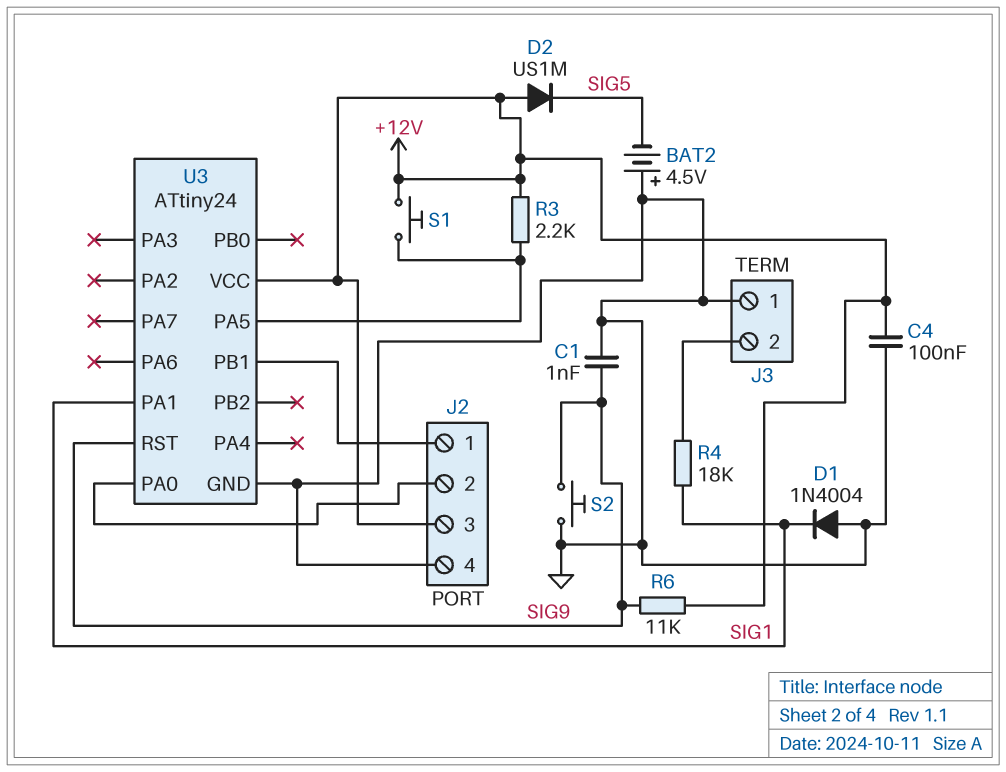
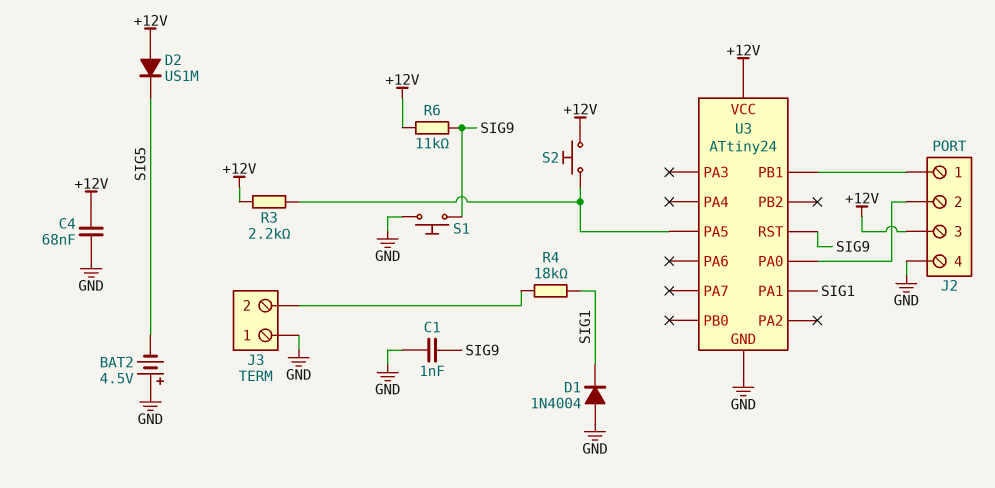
C4: 100nF (+12V, GND) -> 68nF (+12V, GND)
S1: button (+12V, U3/PA5) -> button (GND, SIG9)
S2: button (GND, SIG9) -> button (+12V, U3/PA5)

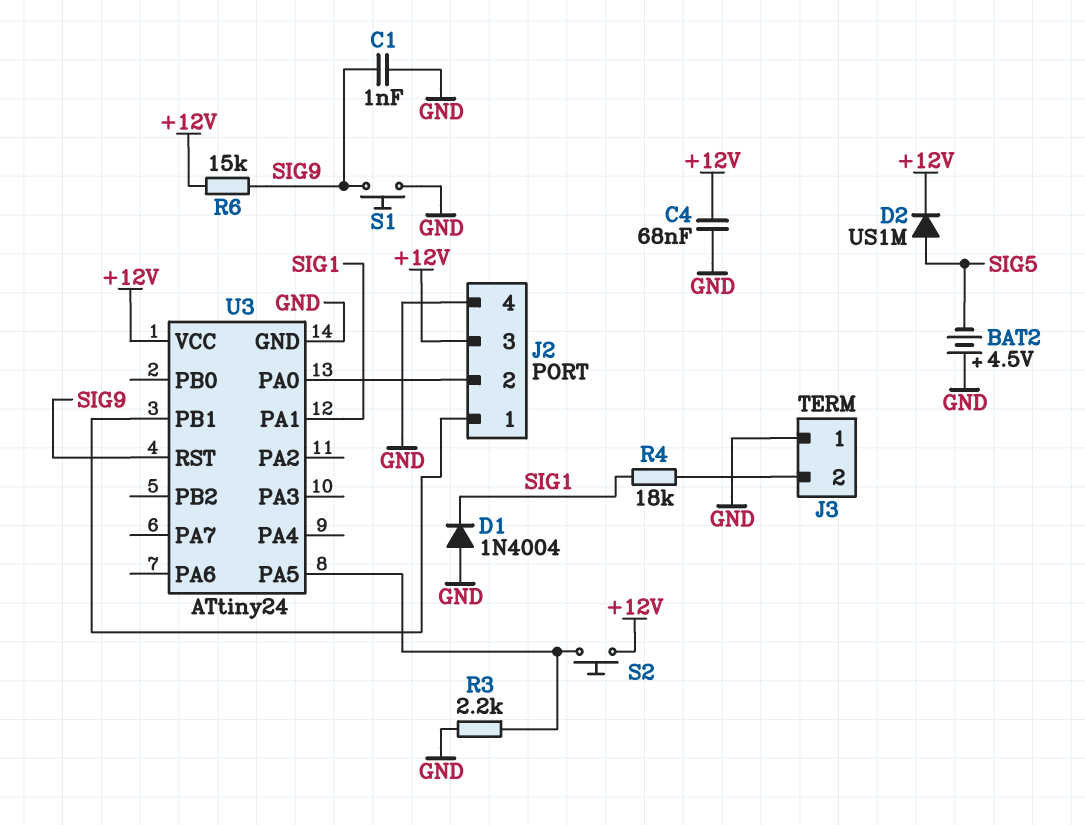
D2: diode US1M (A +12V, K SIG5) -> diode US1M (A SIG5, K +12V)
R3: 2.2k (+12V, U3/PA5) -> 2.2k (GND, U3/PA5)
R6: 11k (+12V, SIG9) -> 15k (+12V, SIG9)

